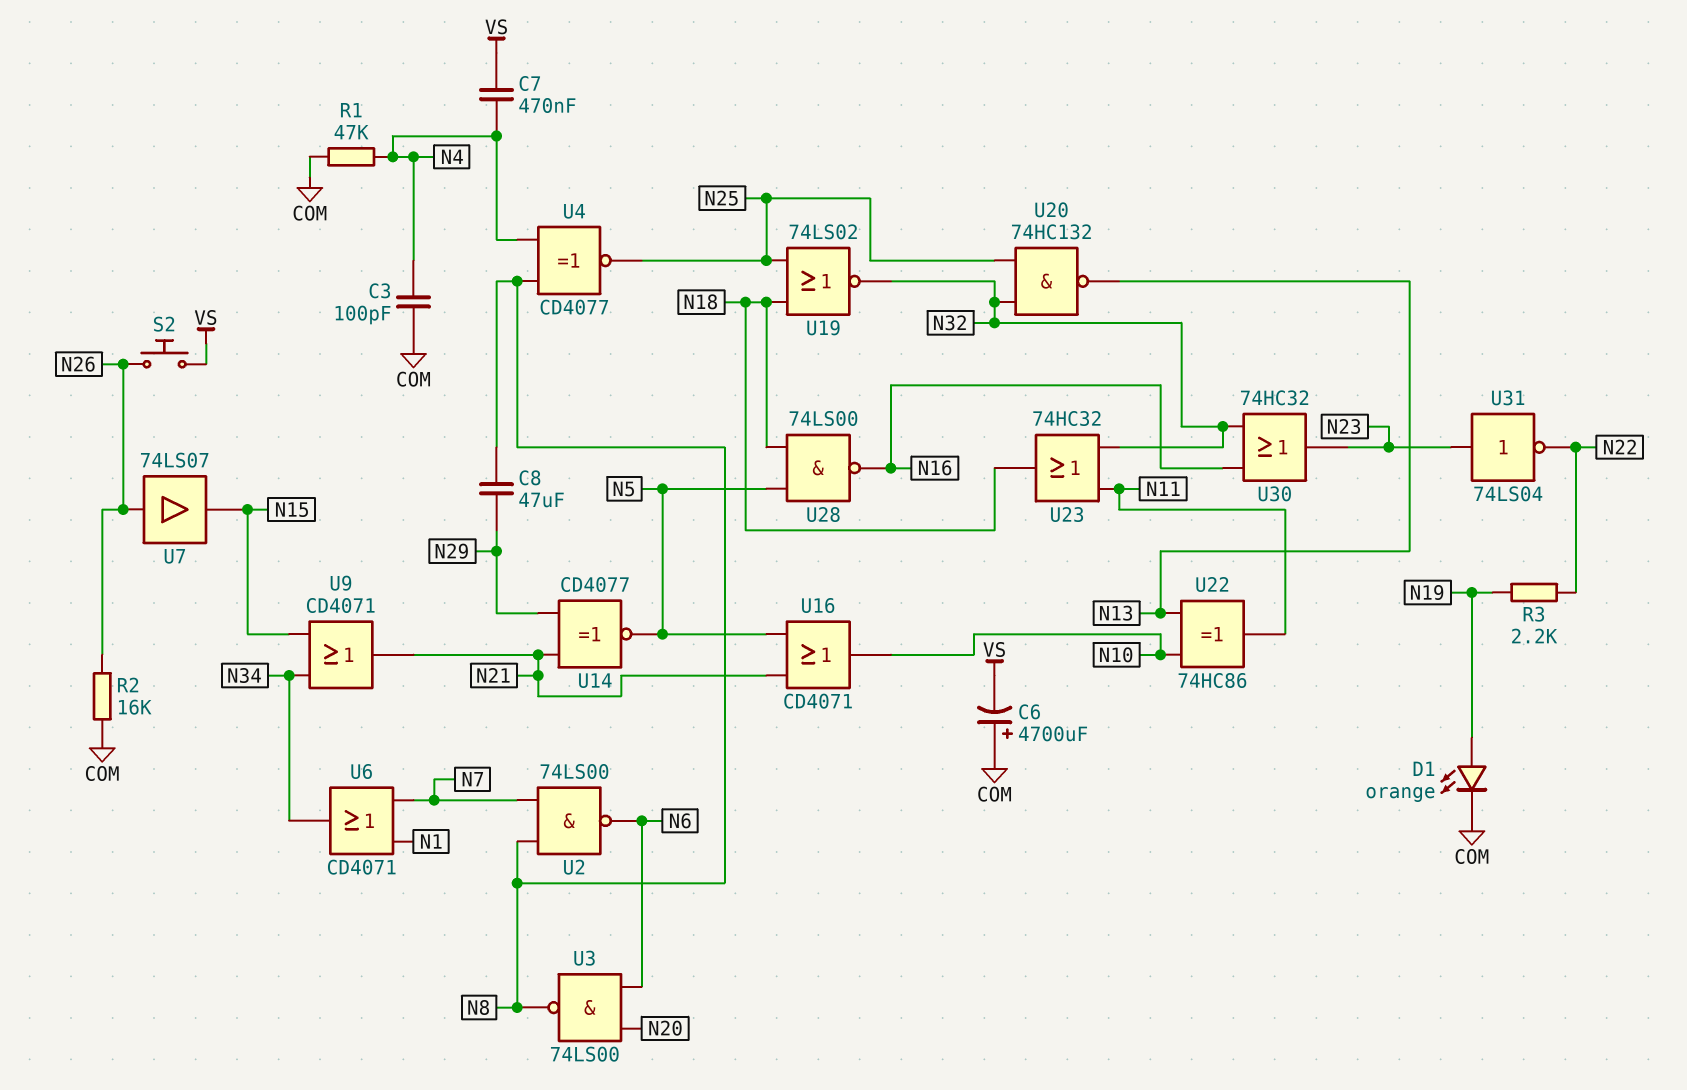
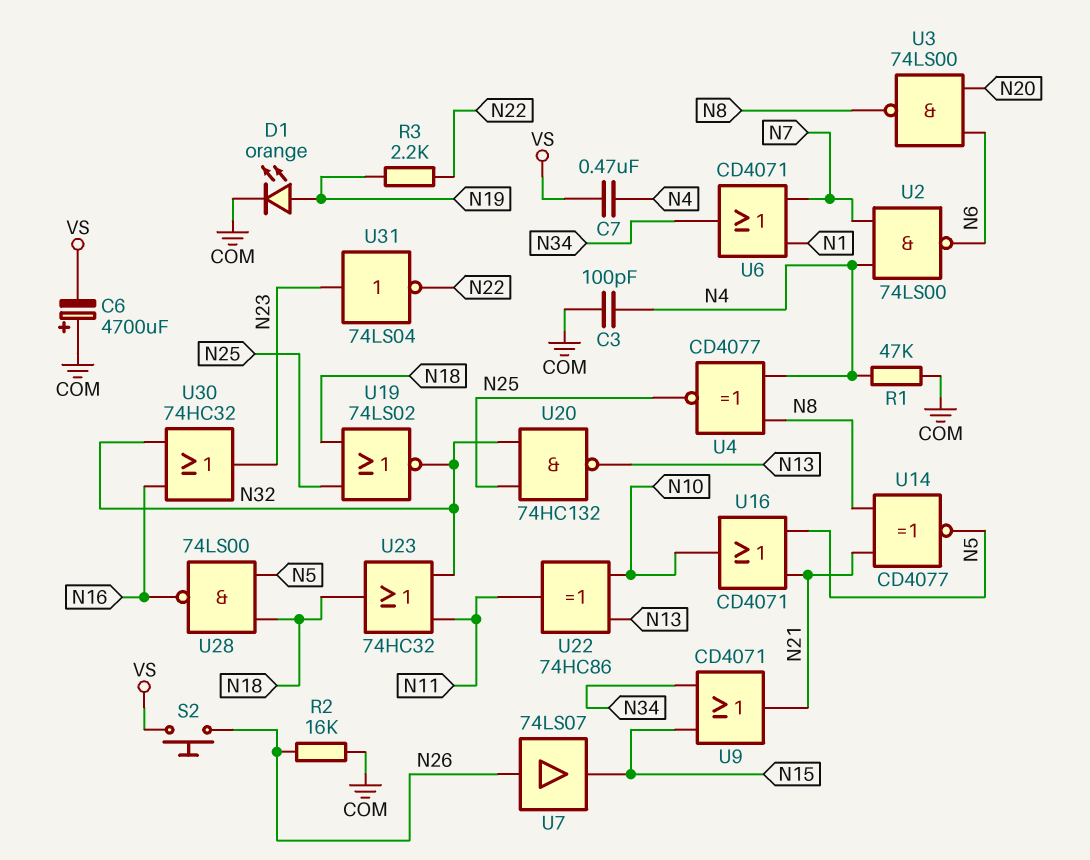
C8: 47uF (N8, N29) -> none
U2: NAND 74LS00 (in N7, in N8, out N6) -> NAND 74LS00 (in N4, in N7, out N6)
U14: XNOR CD4077 (in N21, in N29, out N5) -> XNOR CD4077 (in N8, in N21, out N5)

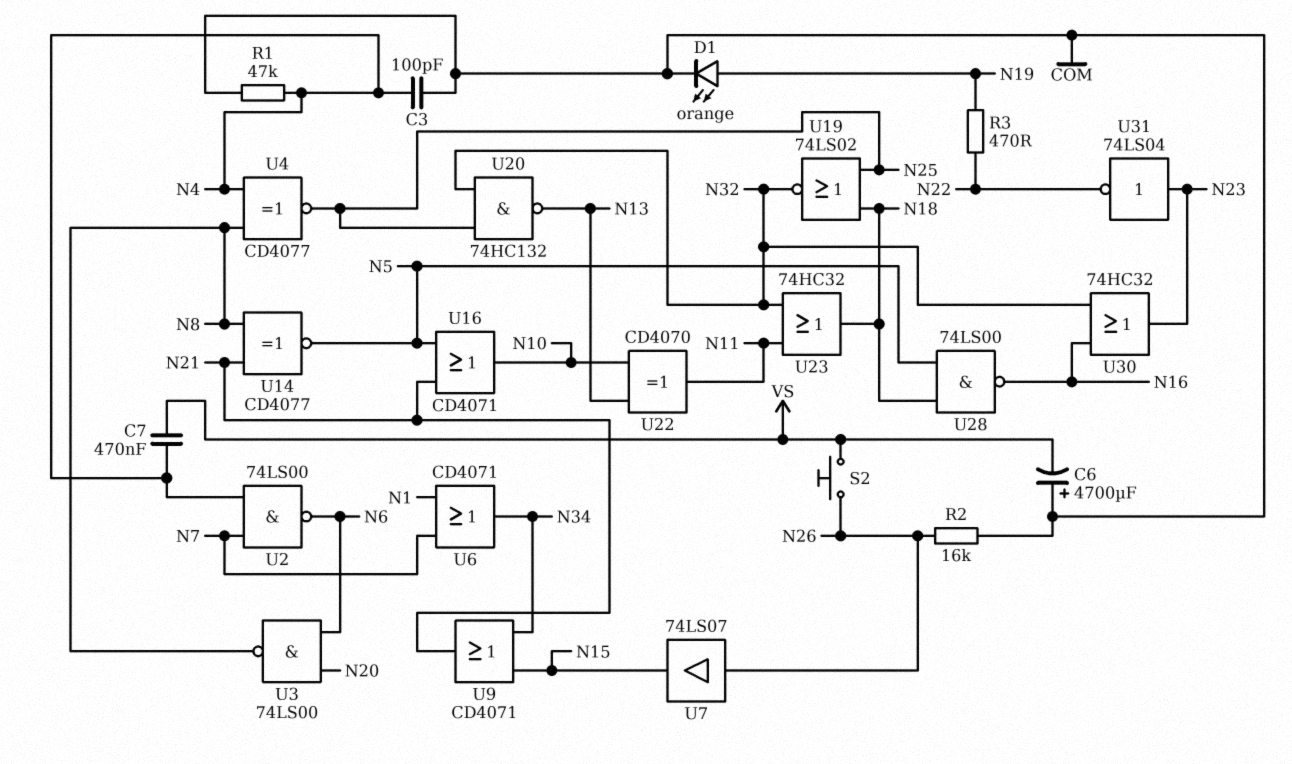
R3: 2.2k (N19, N22) -> 470 (N19, N22)
U22: XOR 74HC86 (in N10, in N13, out N11) -> XOR CD4070 (in N10, in N13, out N11)

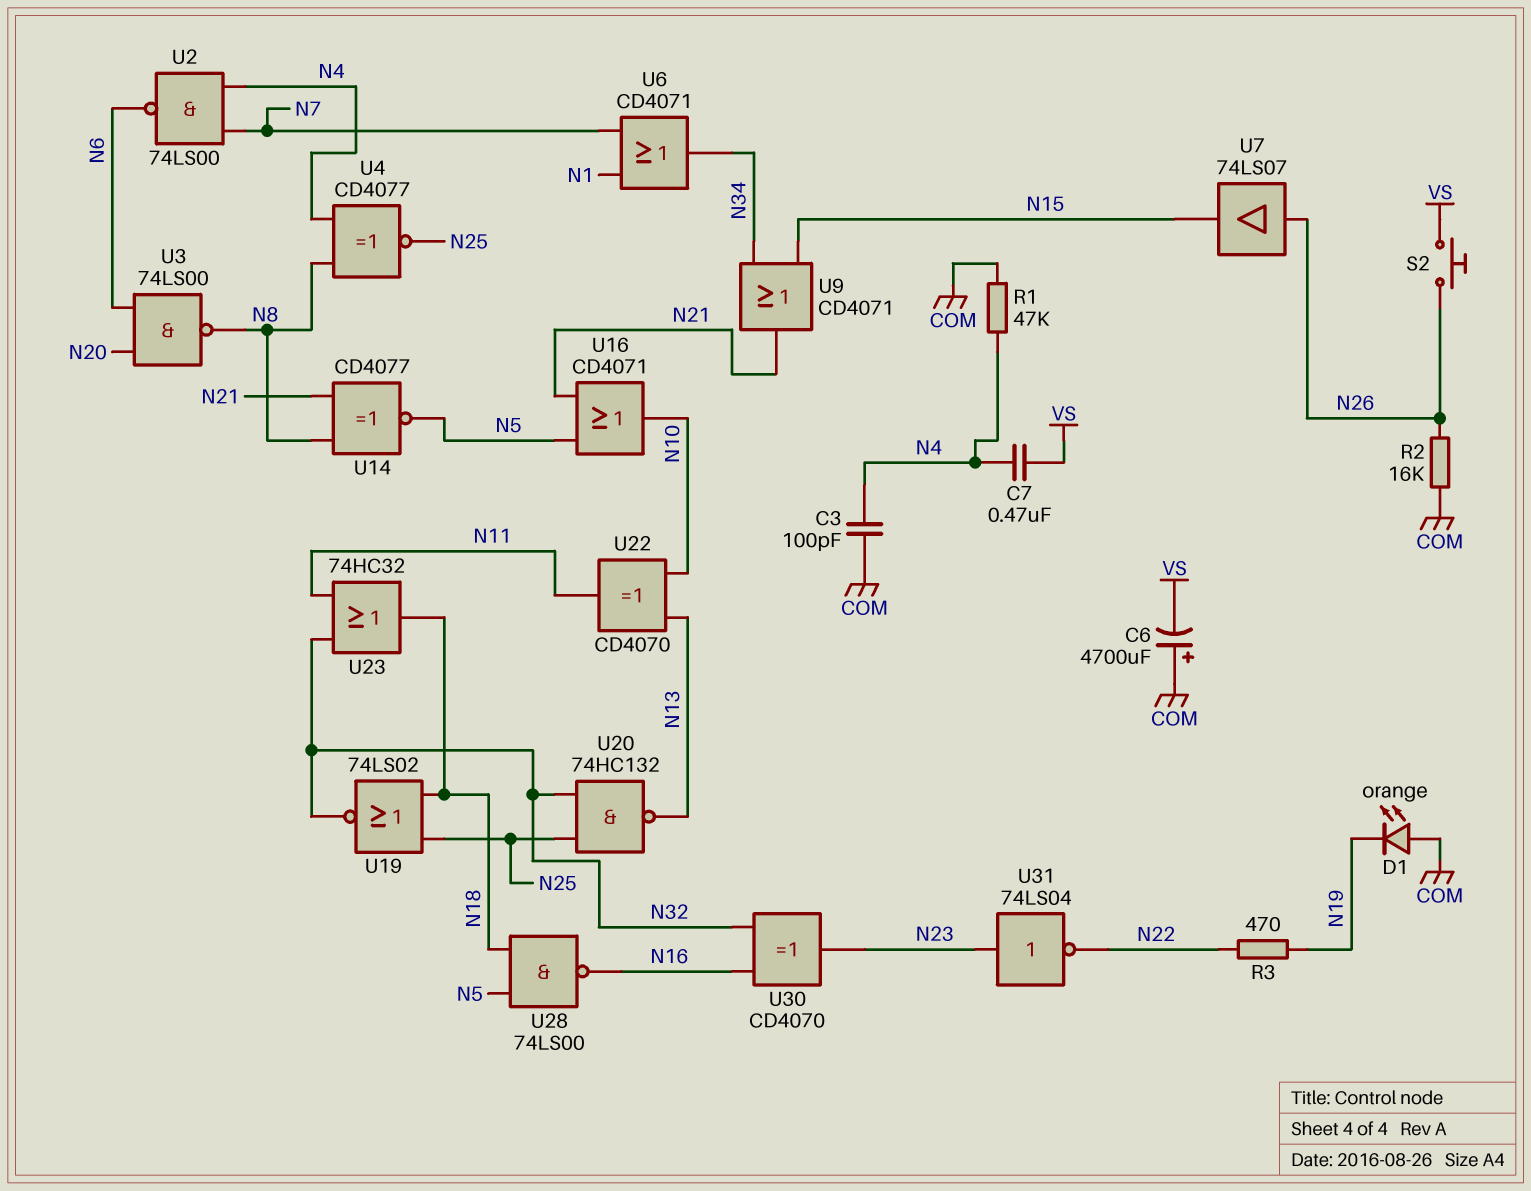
D1: LED orange (A N19, K COM) -> LED orange (A COM, K N19)
U30: OR 74HC32 (in N16, in N32, out N23) -> XOR CD4070 (in N16, in N32, out N23)

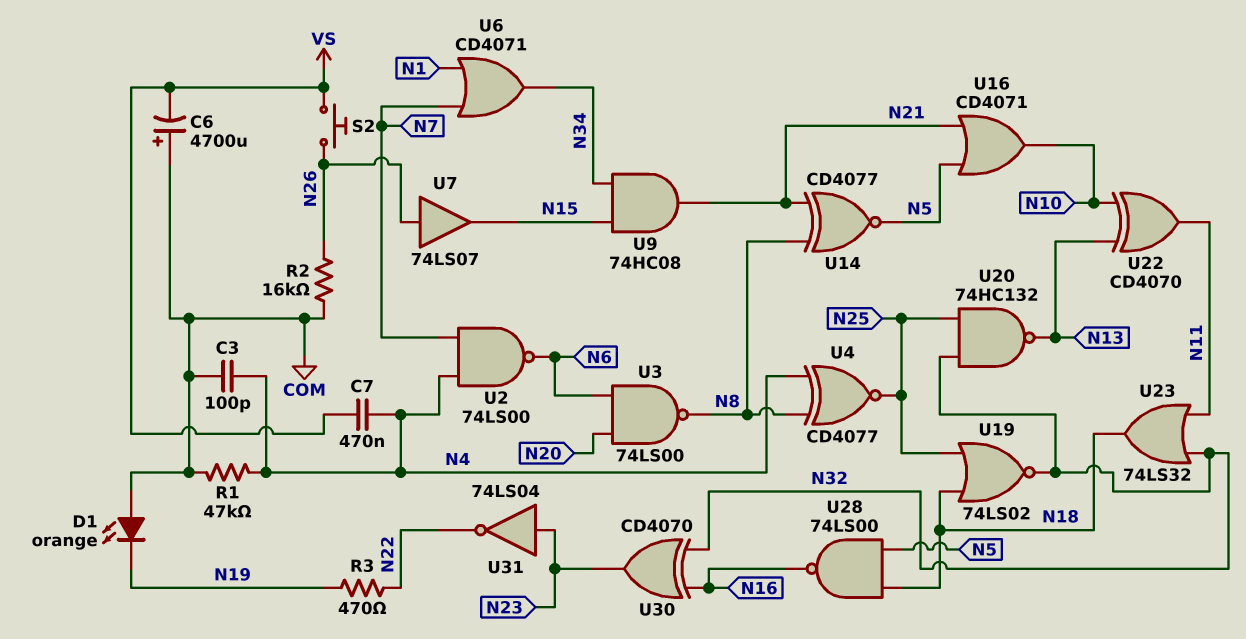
U9: OR CD4071 (in N15, in N34, out N21) -> AND 74HC08 (in N15, in N34, out N21)
U23: OR 74HC32 (in N11, in N32, out N18) -> OR 74LS32 (in N11, in N32, out N18)

